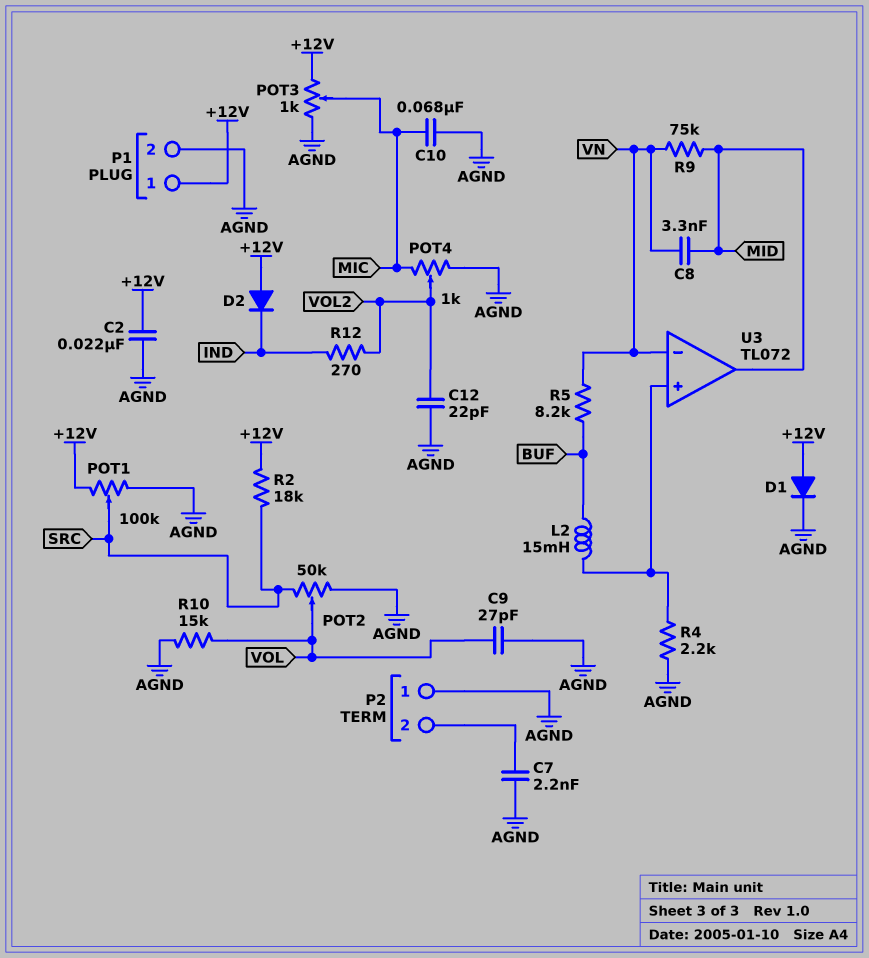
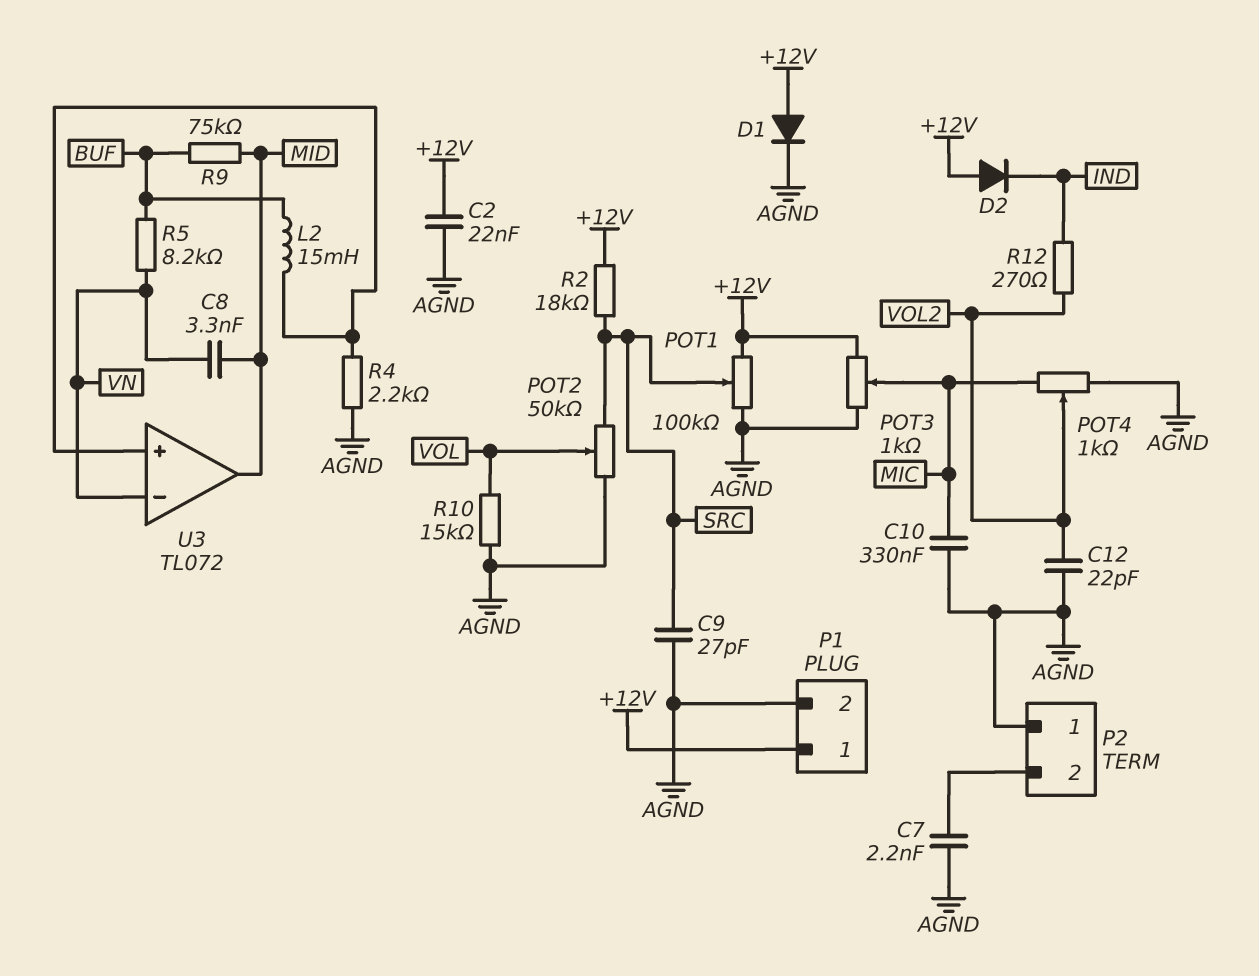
C9: 27pF (AGND, VOL) -> 27pF (AGND, SRC)
C10: 68nF (AGND, MIC) -> 330nF (AGND, MIC)
R9: 75k (MID, VN) -> 75k (BUF, MID)

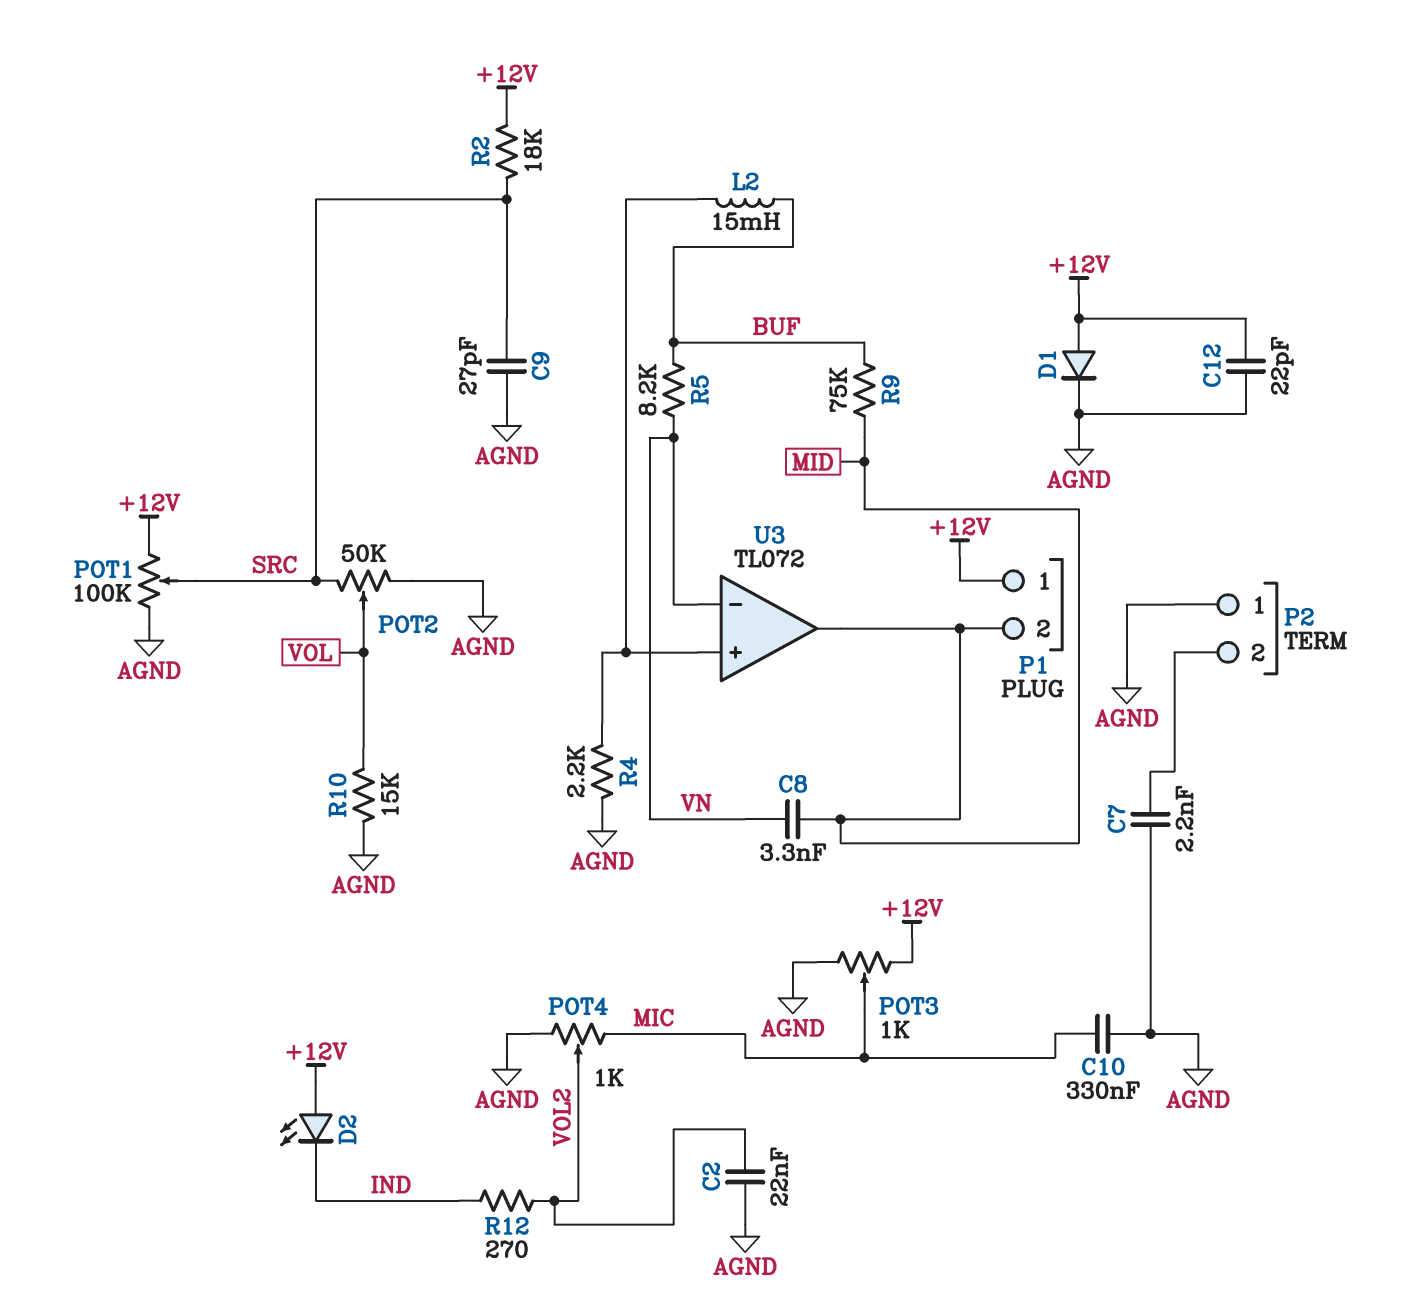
C2: 22nF (+12V, AGND) -> 22nF (AGND, VOL2)
C12: 22pF (AGND, VOL2) -> 22pF (+12V, AGND)
D2: diode (A +12V, K IND) -> LED (A +12V, K IND)
P1 pin 2: AGND -> MID

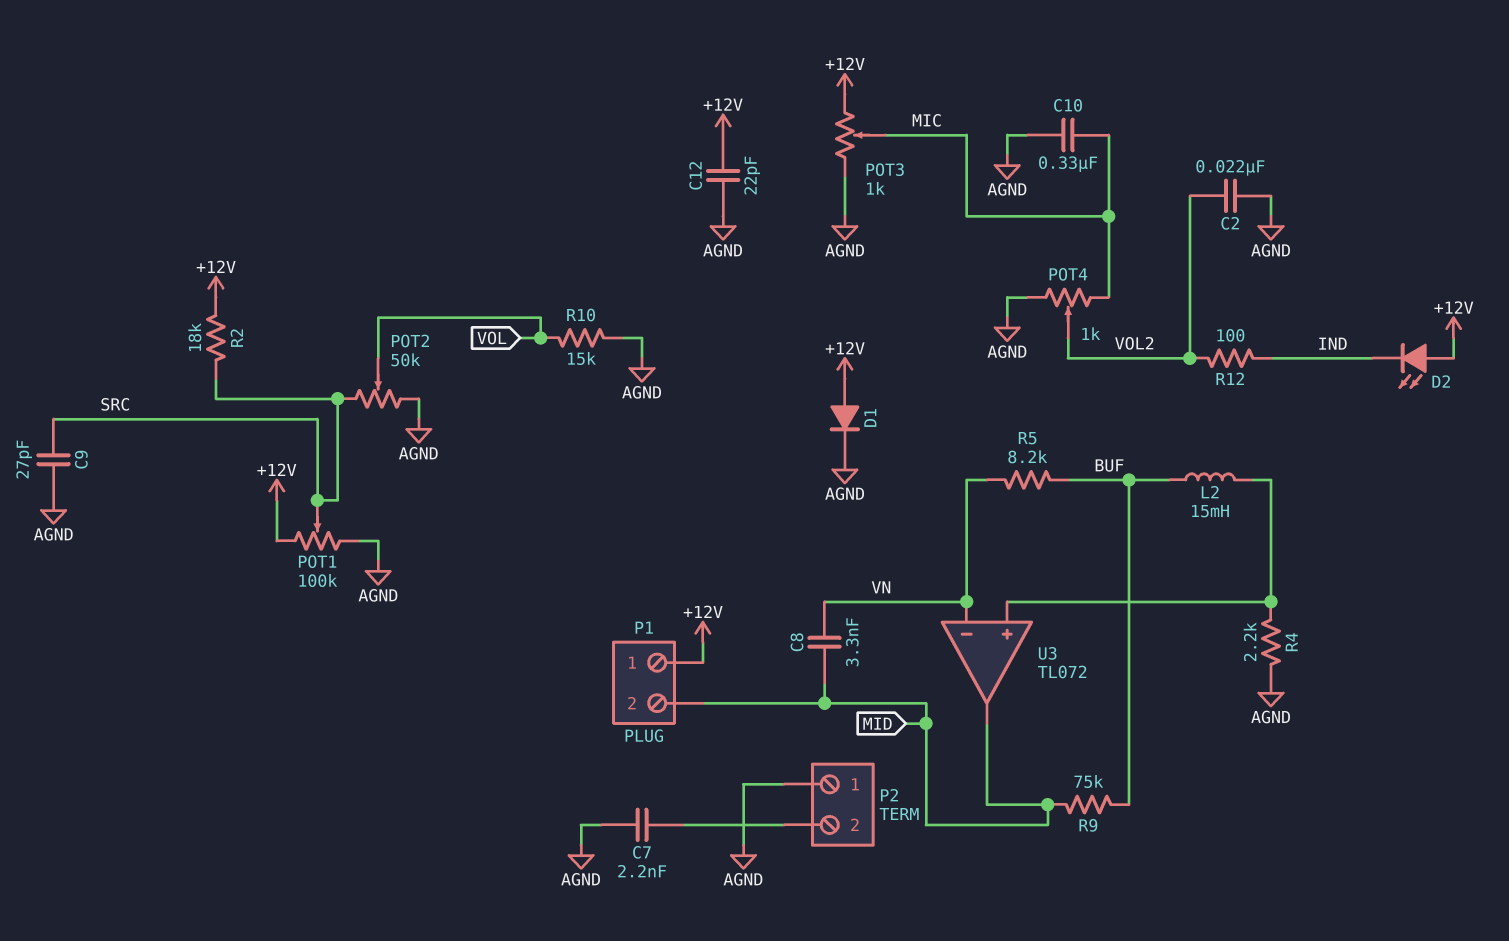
R12: 270 (IND, VOL2) -> 100 (IND, VOL2)

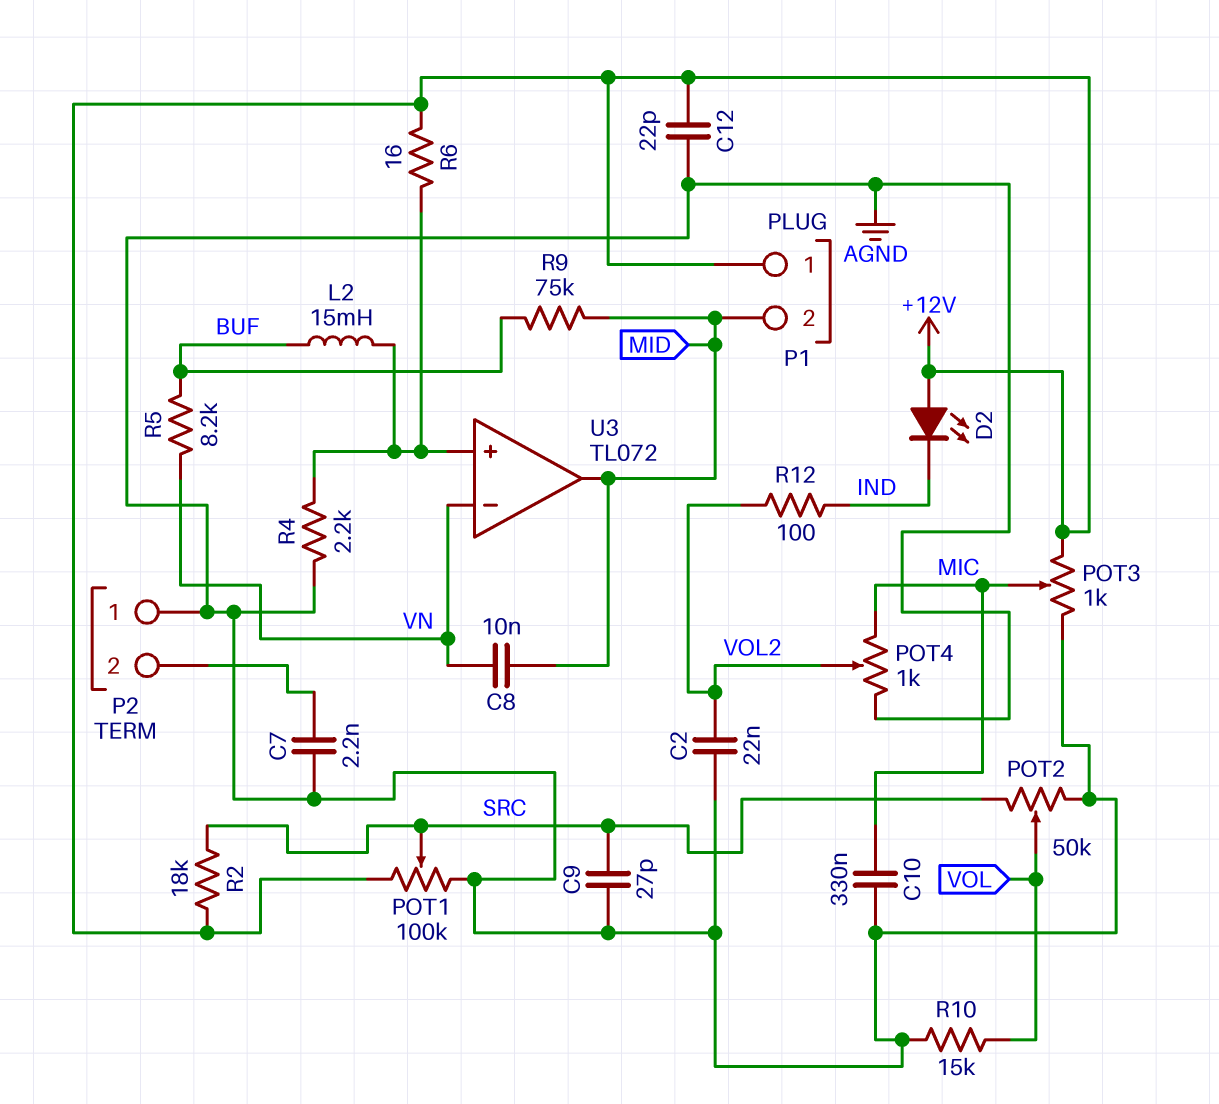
C8: 3.3nF (MID, VN) -> 10nF (MID, VN)
D1: diode (A +12V, K AGND) -> none
R6: none -> 16 (+12V, U3/in+)

